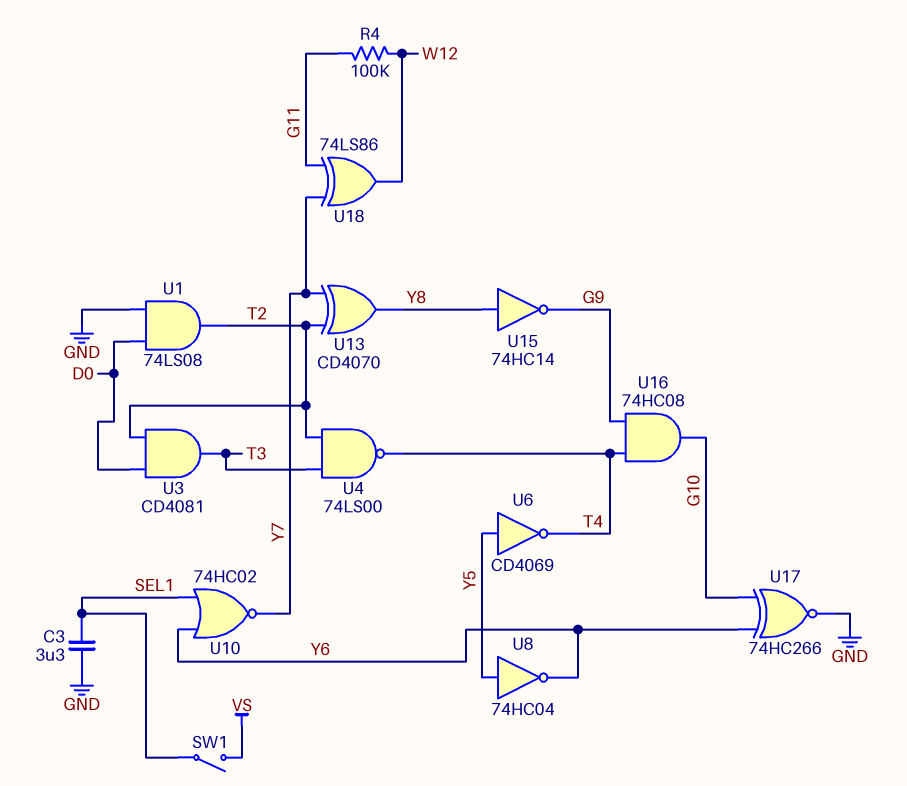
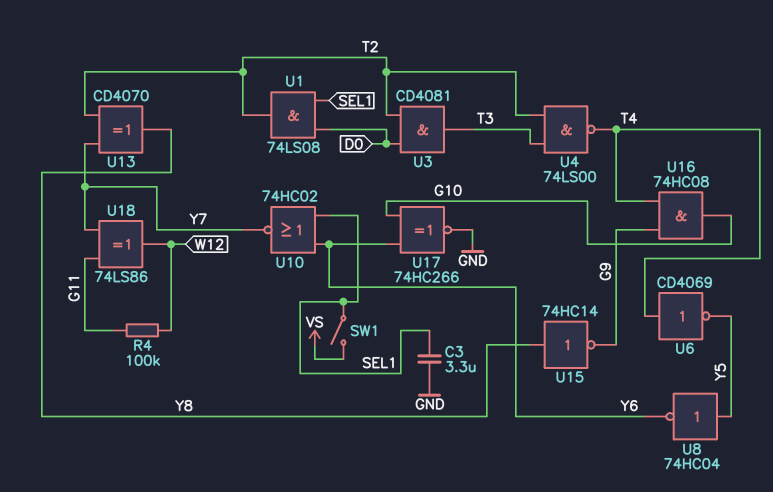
U1: AND 74LS08 (in D0, in GND, out T2) -> AND 74LS08 (in D0, in SEL1, out T2)
U6: NOT CD4069 (in Y5, out T4) -> NOT CD4069 (in T4, out Y5)

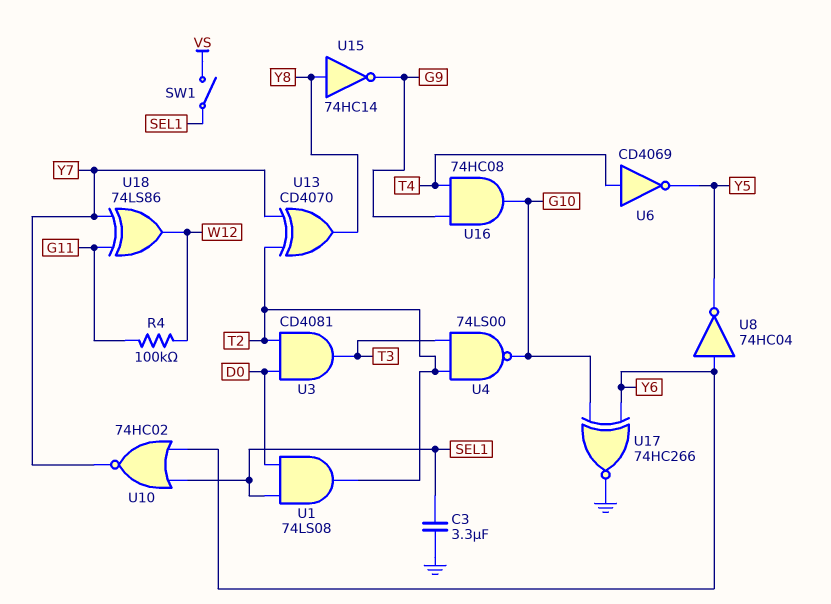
U4: NAND 74LS00 (in T2, in T3, out T4) -> NAND 74LS00 (in T2, in T3, out G10)
U8: NOT 74HC04 (in Y5, out Y6) -> NOT 74HC04 (in Y6, out Y5)

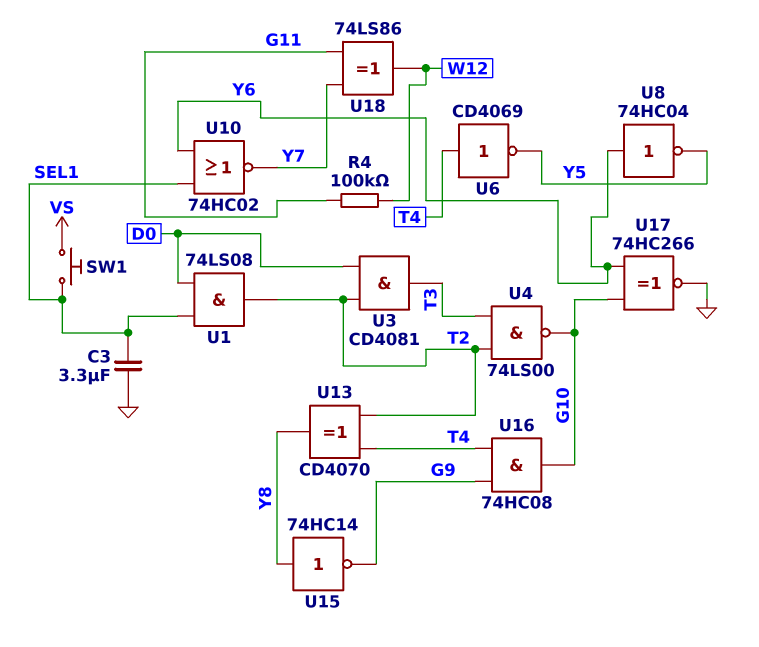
SW1: switch (SEL1, VS) -> button (SEL1, VS)
U13: XOR CD4070 (in T2, in Y7, out Y8) -> XOR CD4070 (in T2, in T4, out Y8)

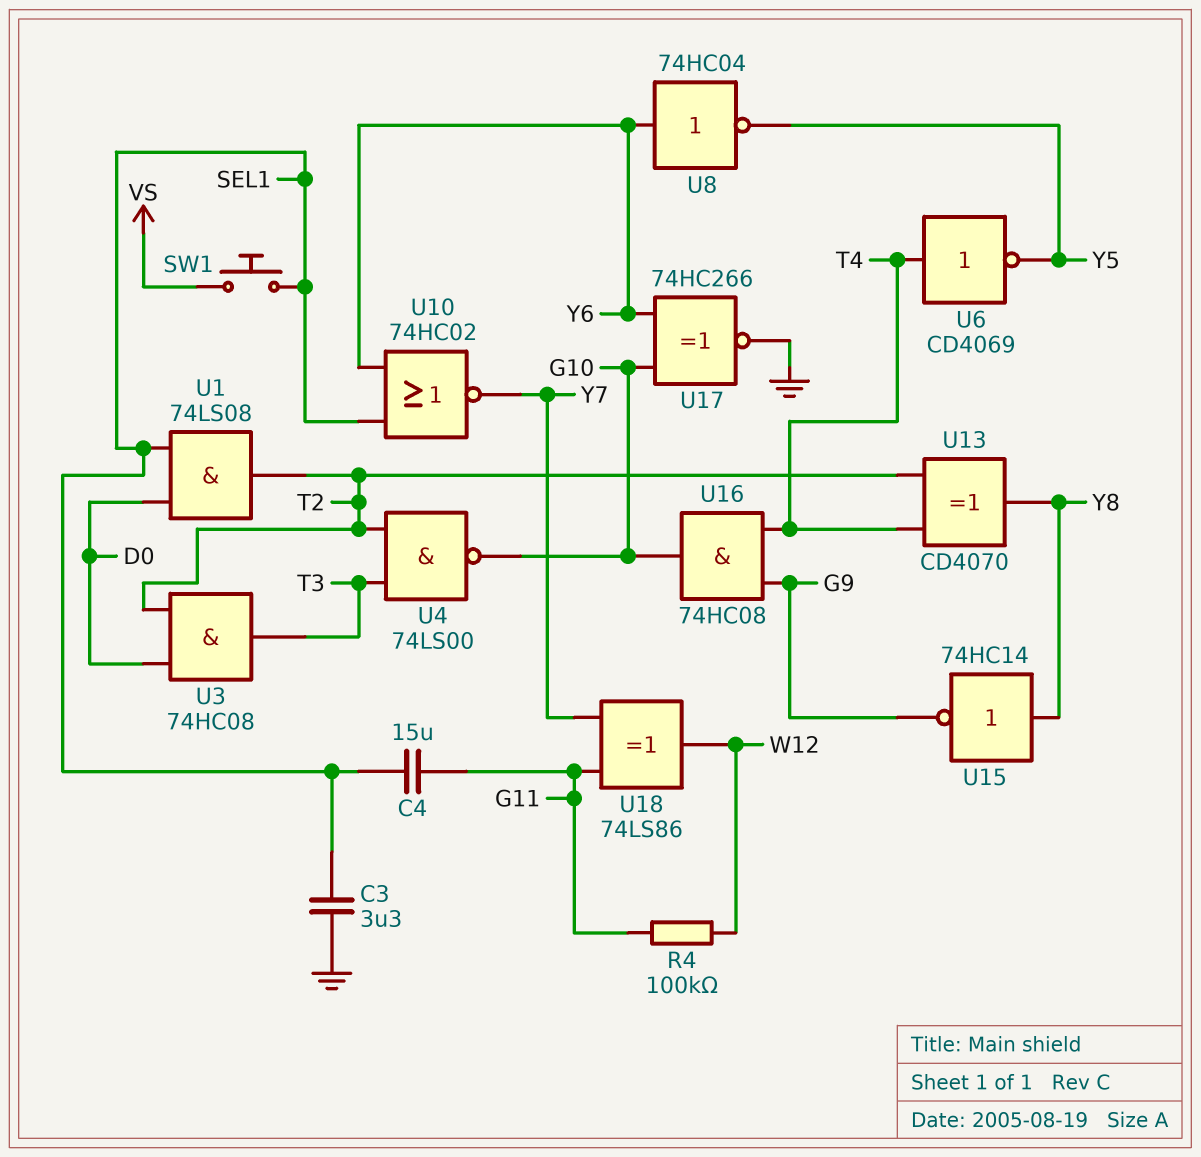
C4: none -> 15uF (G11, SEL1)
U3: AND CD4081 (in D0, in T2, out T3) -> AND 74HC08 (in D0, in T2, out T3)

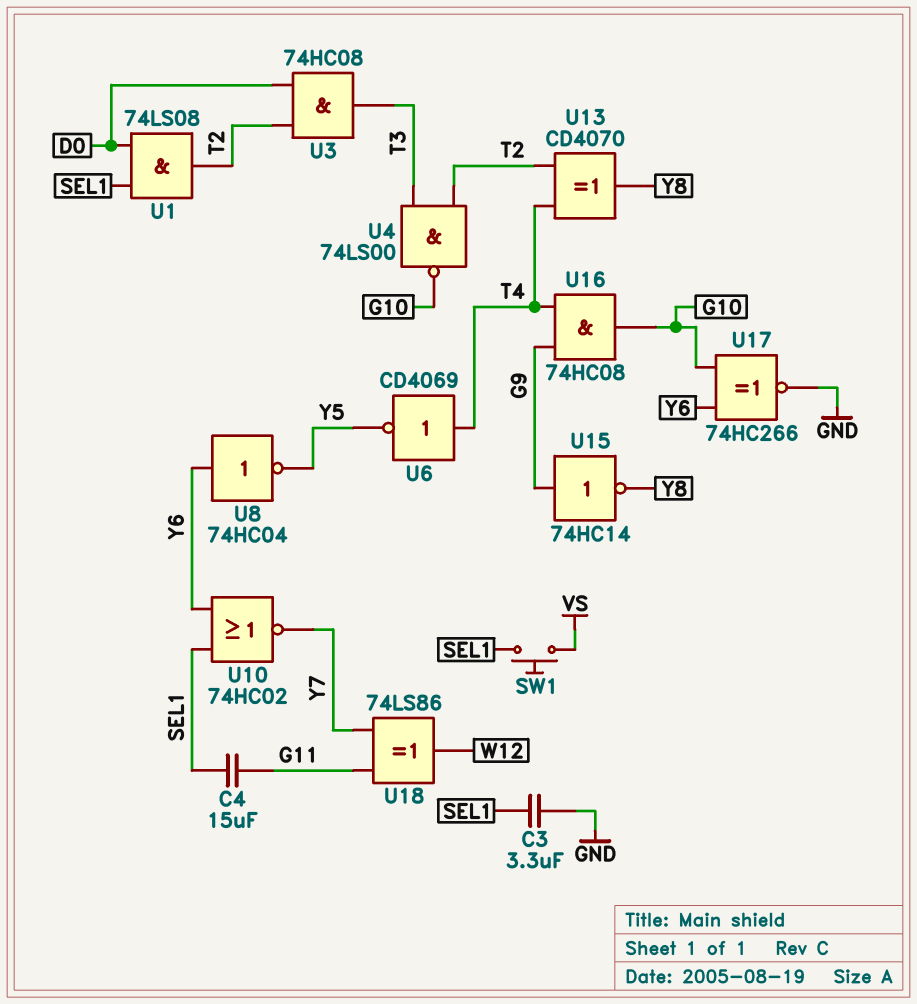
R4: 100k (G11, W12) -> none
U15: NOT 74HC14 (in Y8, out G9) -> NOT 74HC14 (in G9, out Y8)

